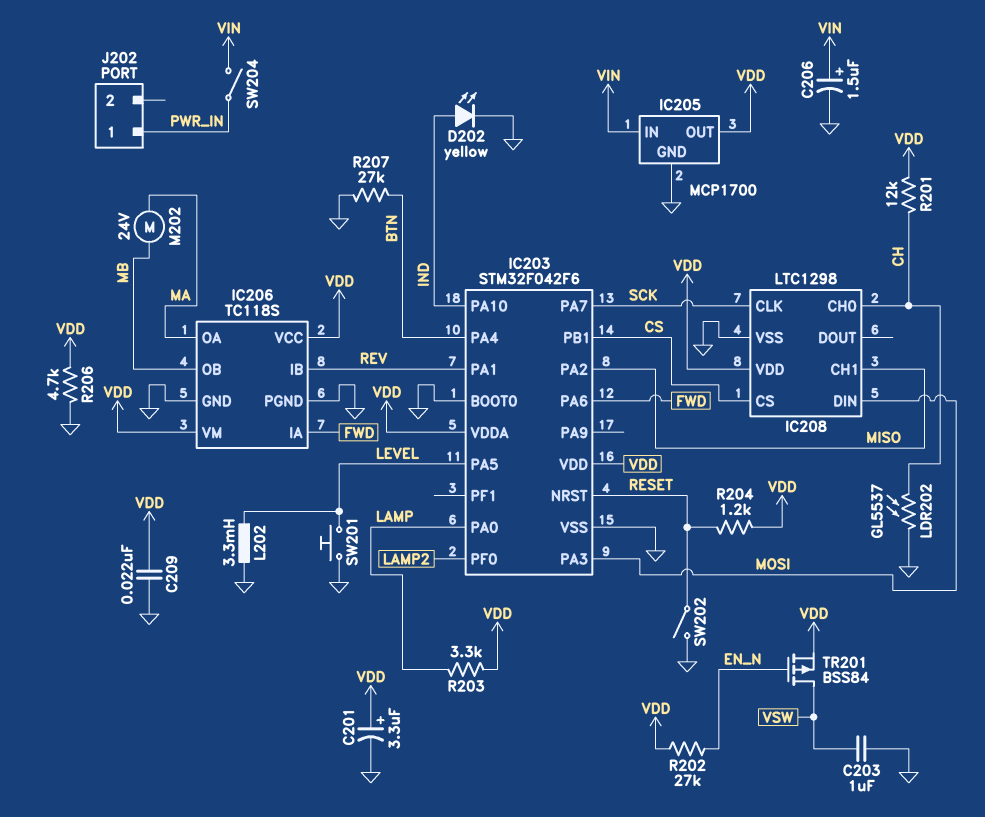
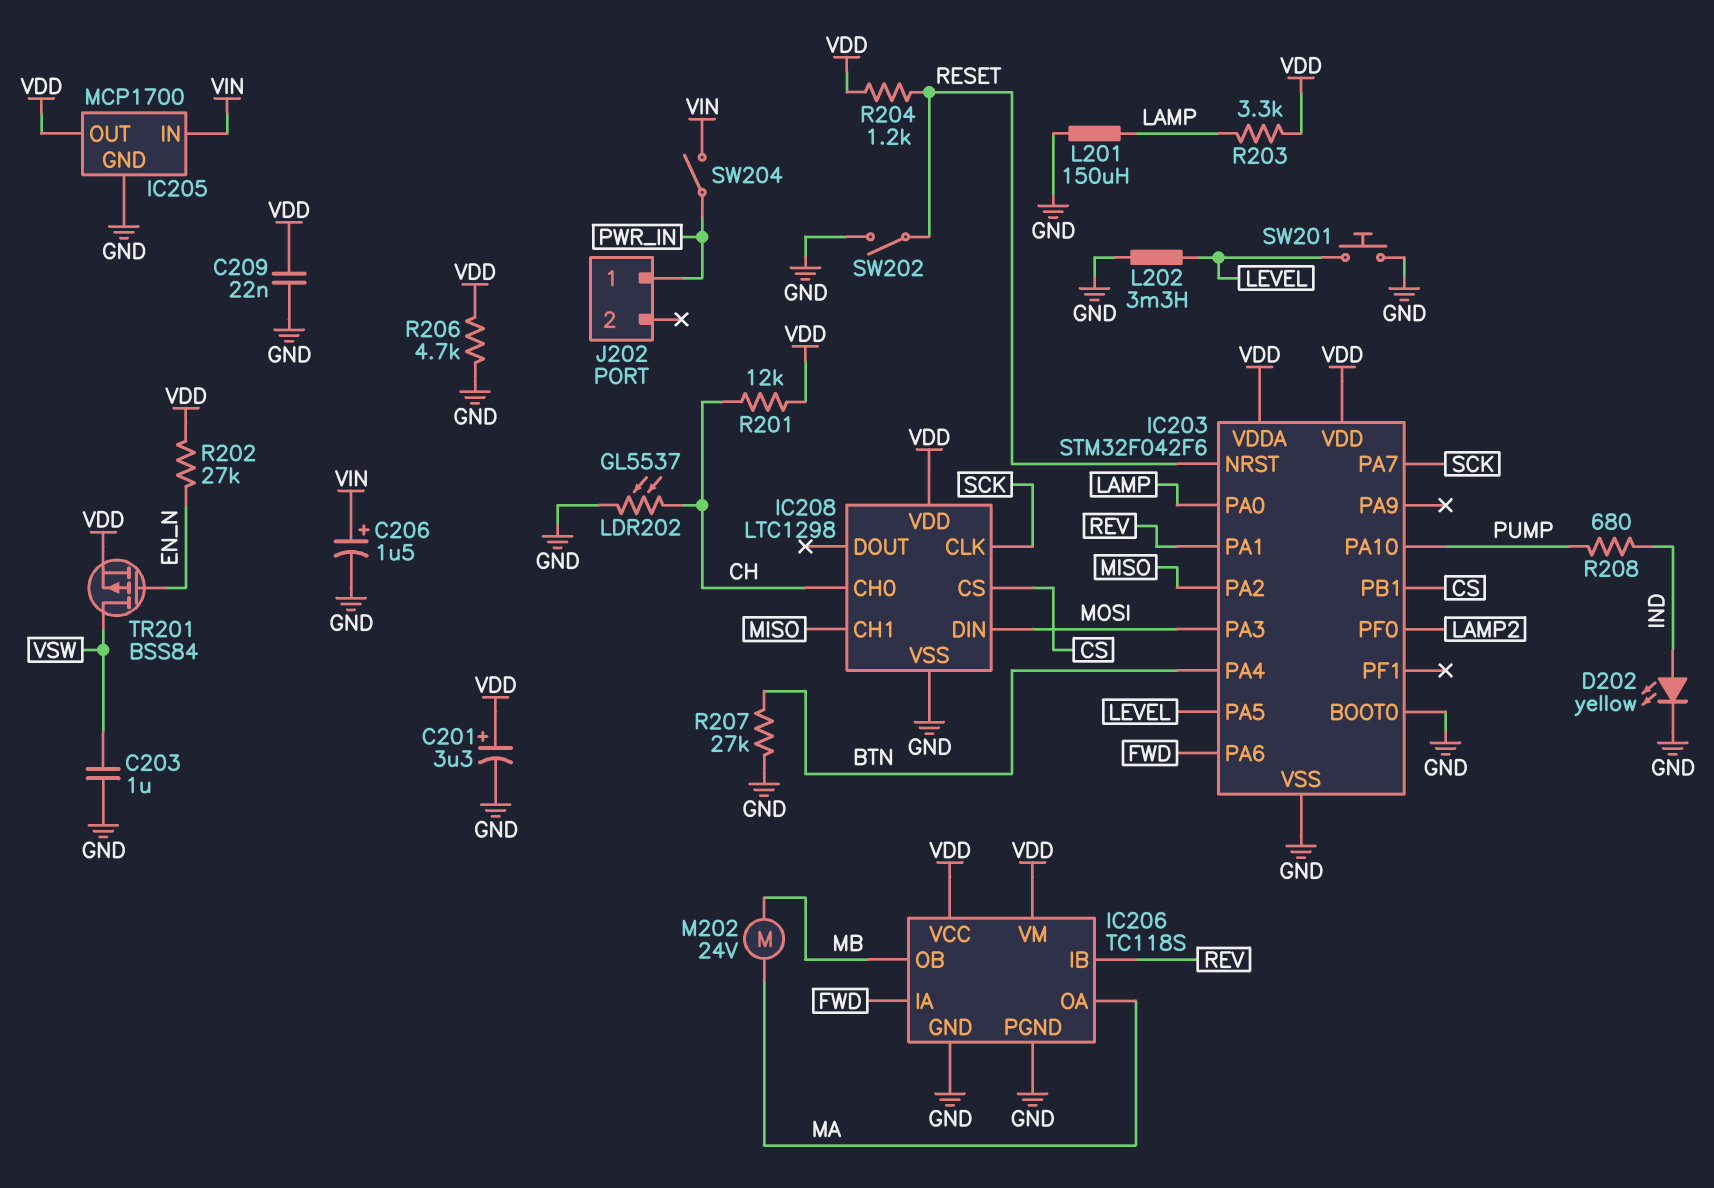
IC203 pin PA10: IND -> PUMP
L201: none -> 150uH (GND, LAMP)
R208: none -> 680 (IND, PUMP)

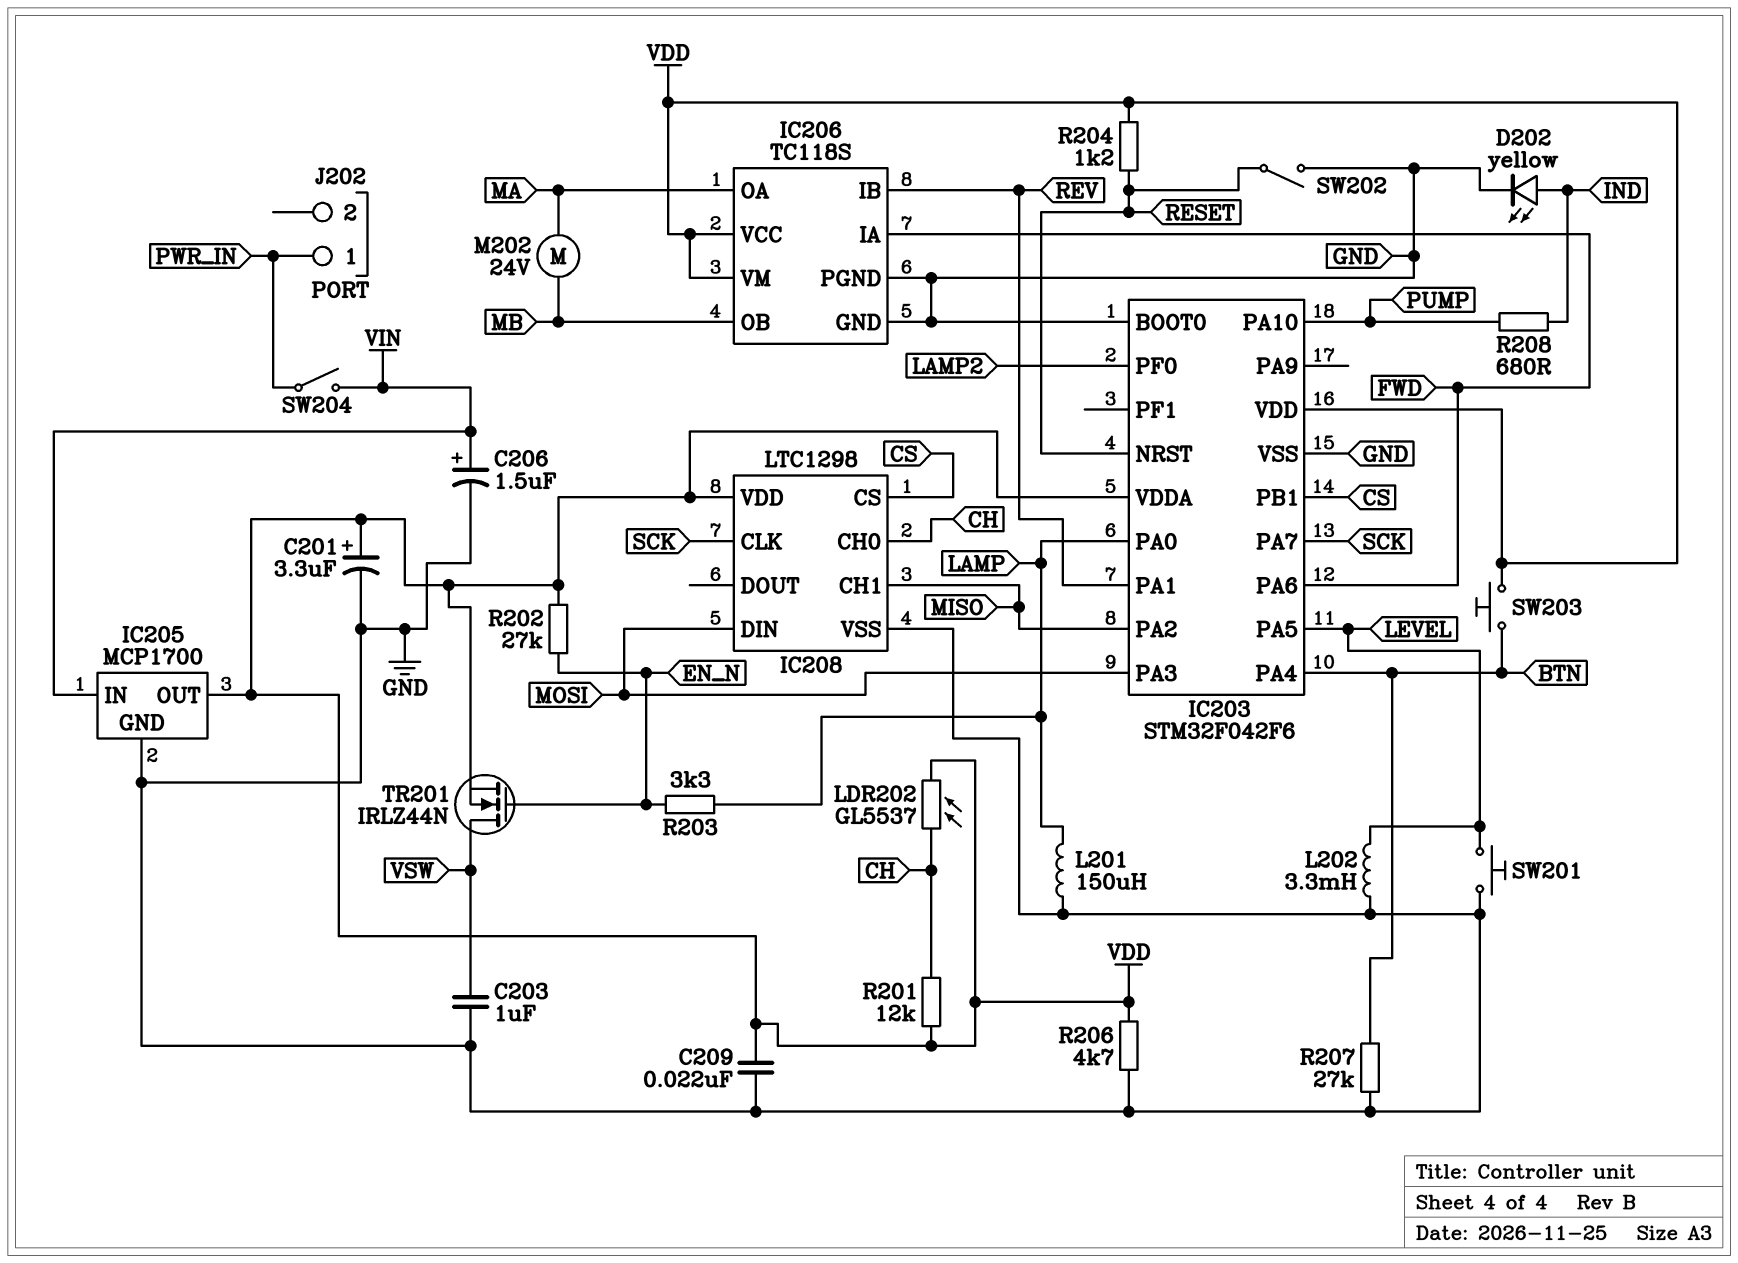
LDR202: GL5537 (CH, GND) -> GL5537 (CH, VDD)
R203: 3.3k (LAMP, VDD) -> 3.3k (EN_N, LAMP)
SW203: none -> button (BTN, VDD)
TR201: PMOS BSS84 (G EN_N, D VSW, S VDD) -> NMOS IRLZ44N (G EN_N, D VSW, S VDD)

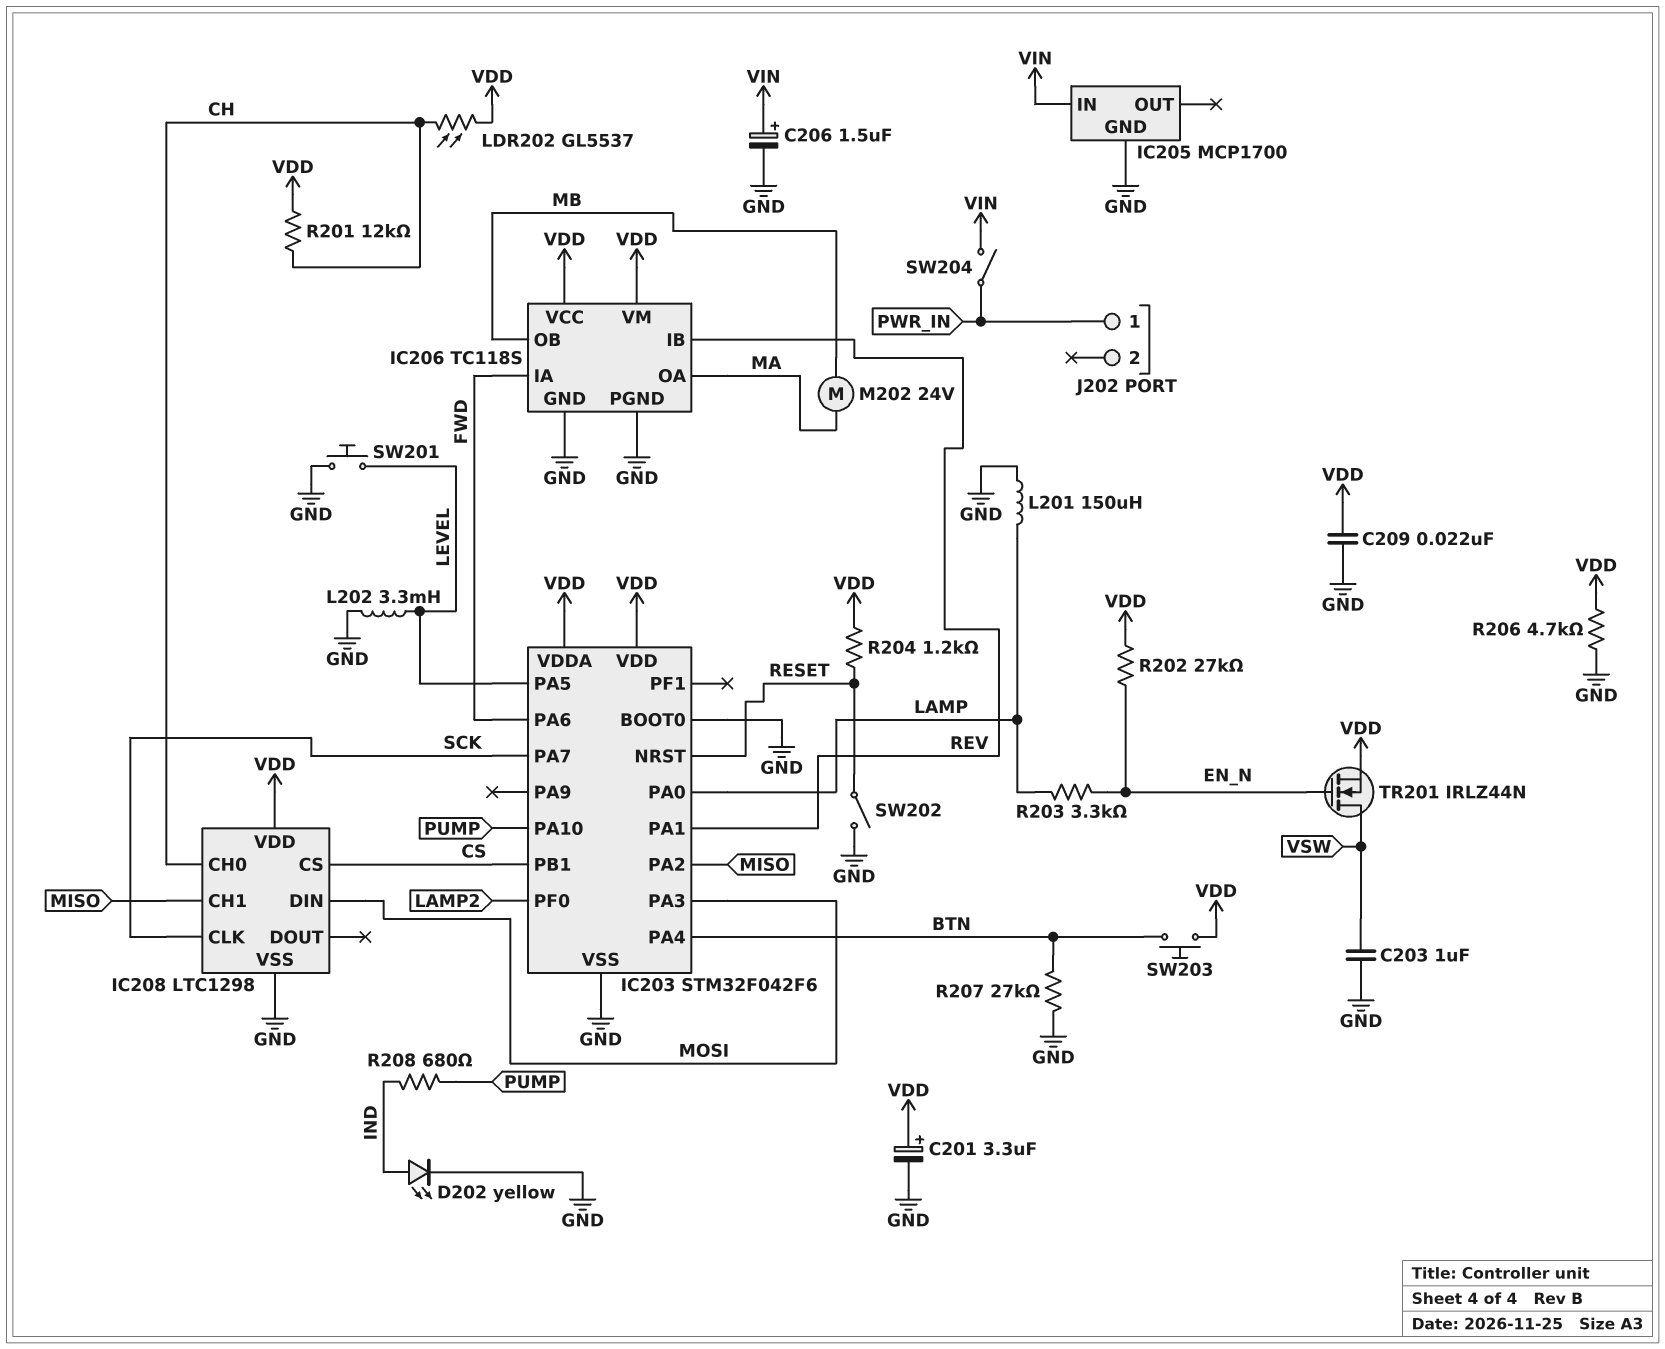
IC205 pin OUT: VDD -> none

